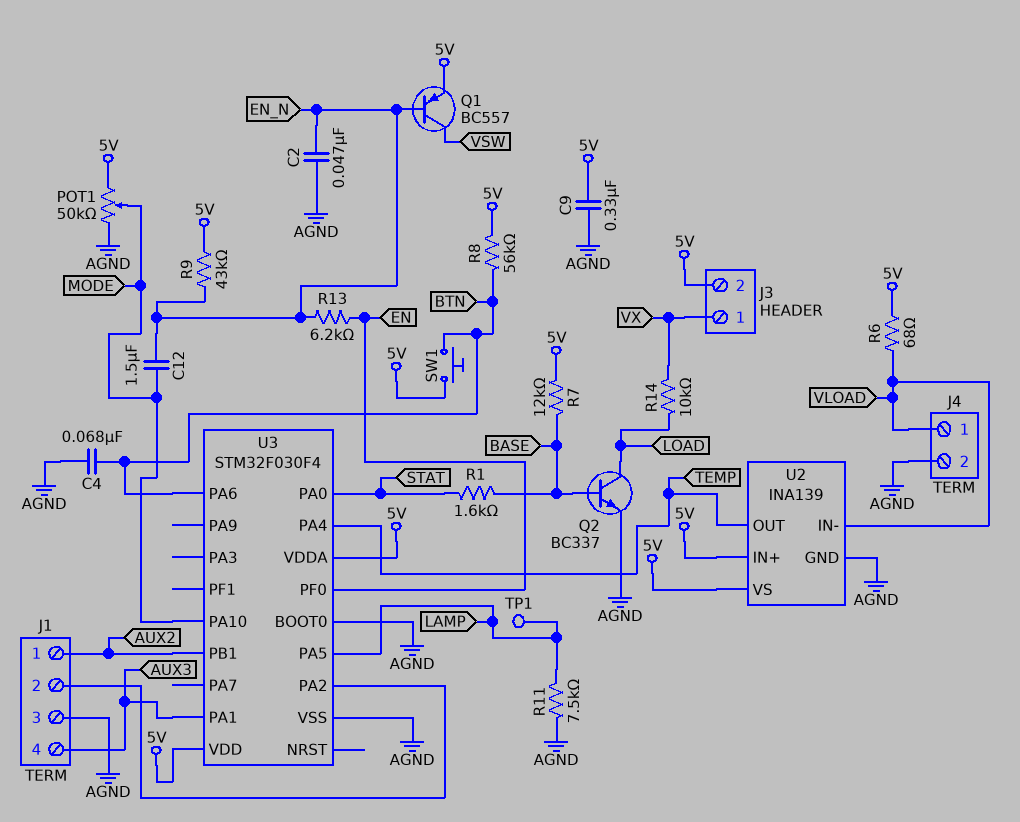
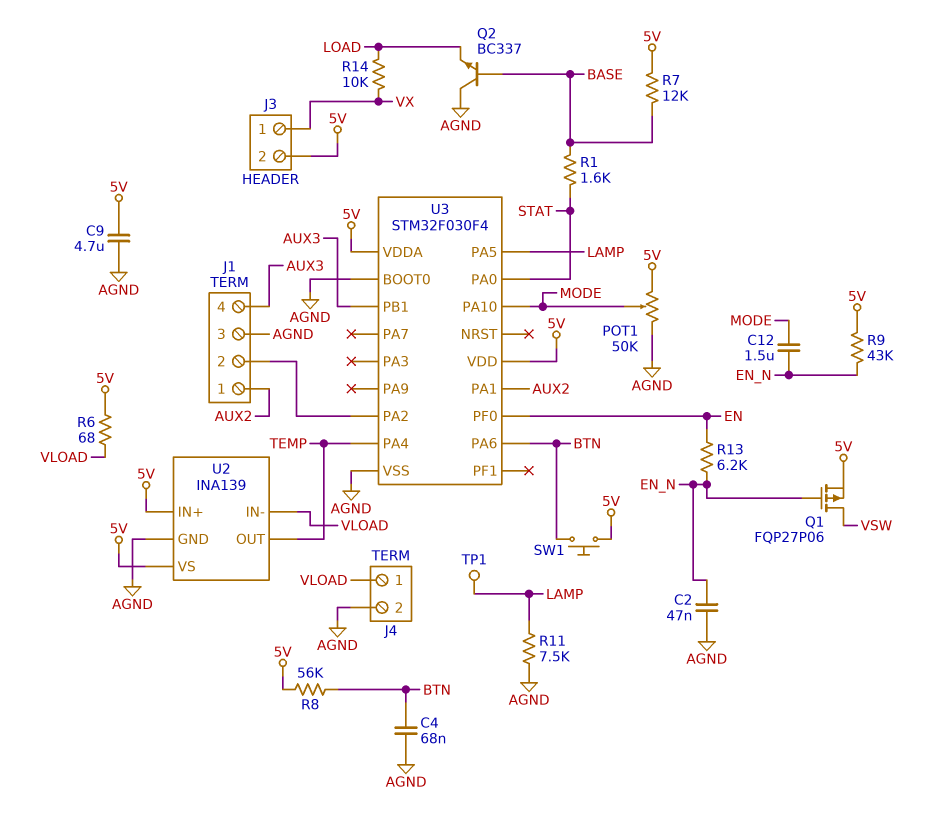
C9: 330nF (5V, AGND) -> 4.7uF (5V, AGND)
Q1: PNP BC557 (B EN_N, C VSW, E 5V) -> PMOS FQP27P06 (G EN_N, D VSW, S 5V)
Q2: NPN BC337 (B BASE, C LOAD, E AGND) -> NPN BC337 (B BASE, C AGND, E LOAD)
U3 pin PA1: AUX3 -> AUX2
U3 pin PB1: AUX2 -> AUX3

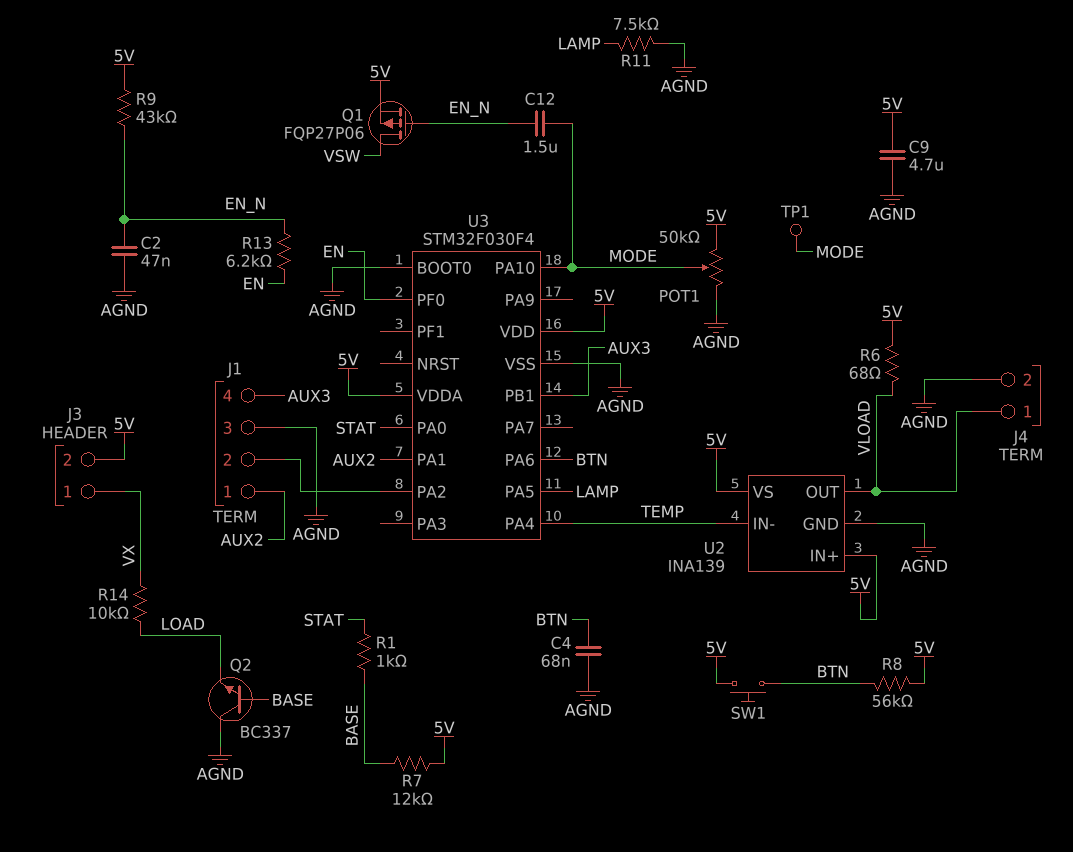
R1: 1.6k (BASE, STAT) -> 1k (BASE, STAT)
TP1: test point (LAMP) -> test point (MODE)
U2 pin IN-: VLOAD -> TEMP
U2 pin OUT: TEMP -> VLOAD

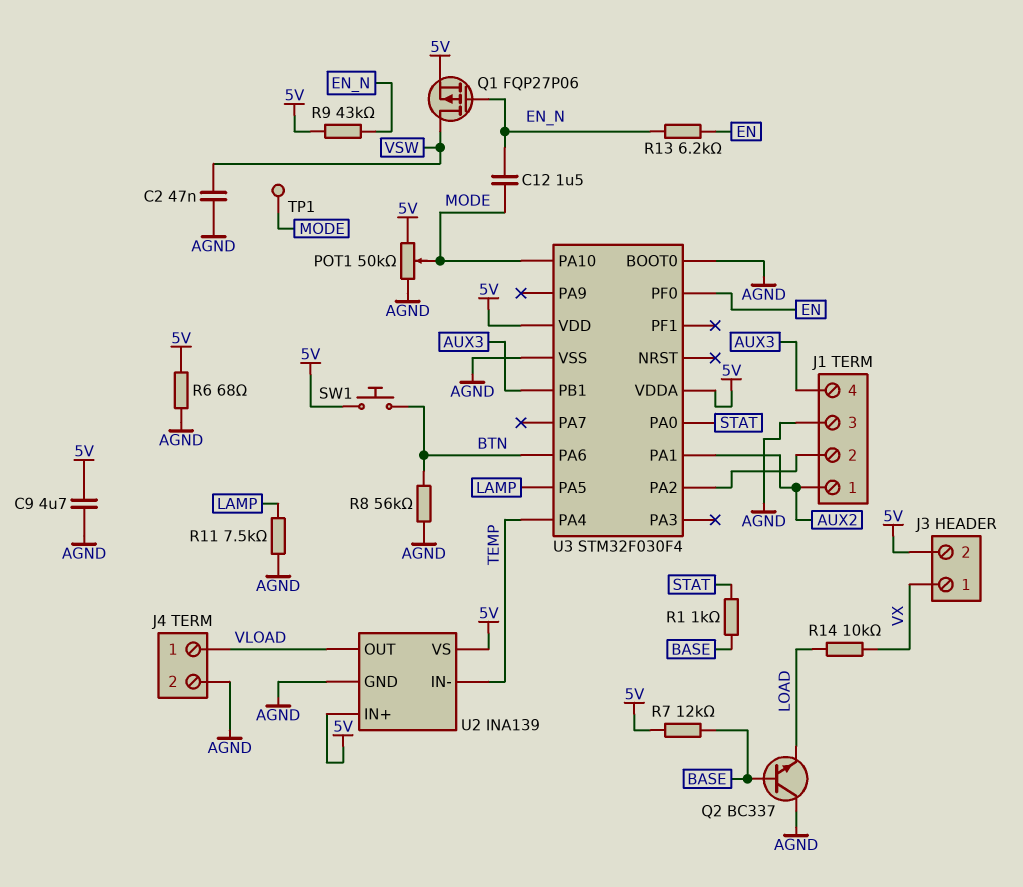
C2: 47nF (AGND, EN_N) -> 47nF (AGND, VSW)
C4: 68nF (AGND, BTN) -> none
R6: 68 (5V, VLOAD) -> 68 (5V, AGND)
R8: 56k (5V, BTN) -> 56k (AGND, BTN)

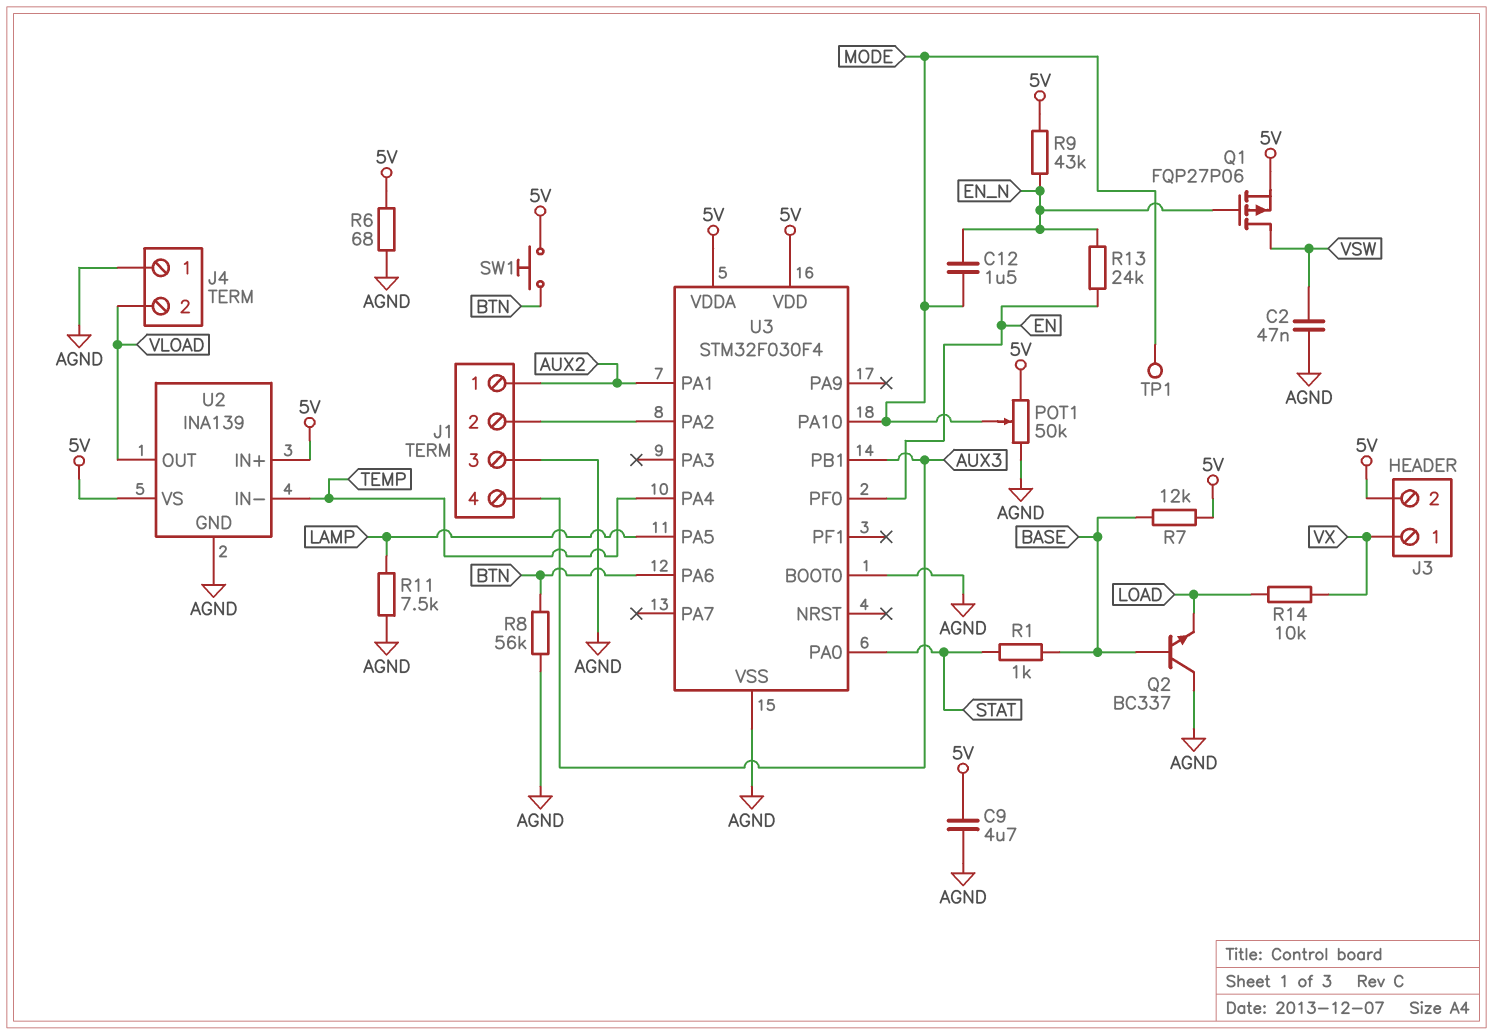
J4 pin 1: VLOAD -> AGND
J4 pin 2: AGND -> VLOAD
R13: 6.2k (EN, EN_N) -> 24k (EN, EN_N)

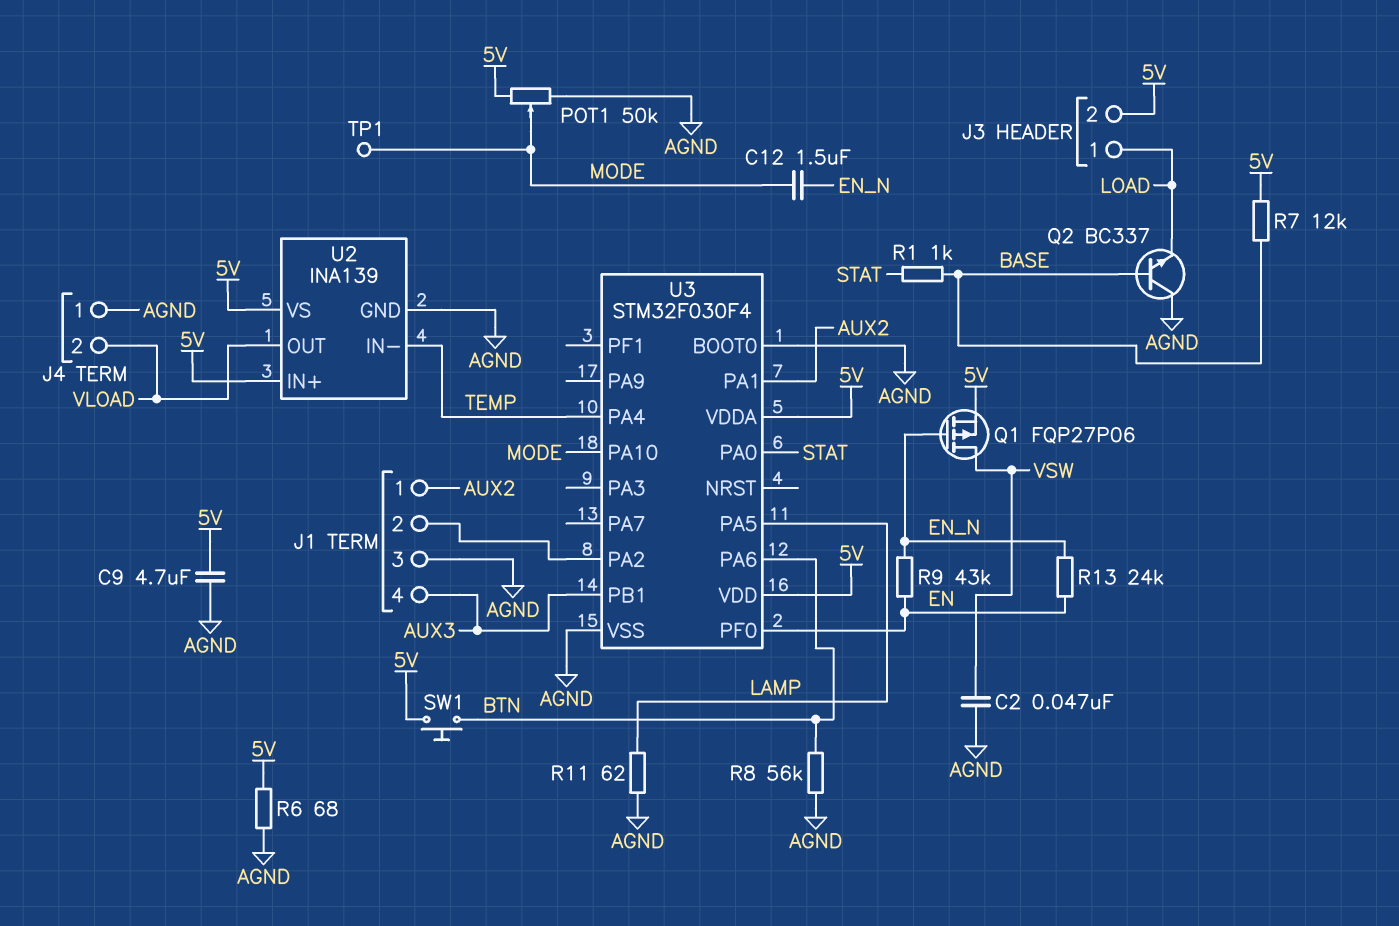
J3 pin 1: VX -> LOAD
R9: 43k (5V, EN_N) -> 43k (EN, EN_N)
R11: 7.5k (AGND, LAMP) -> 62 (AGND, LAMP)
R14: 10k (LOAD, VX) -> none

